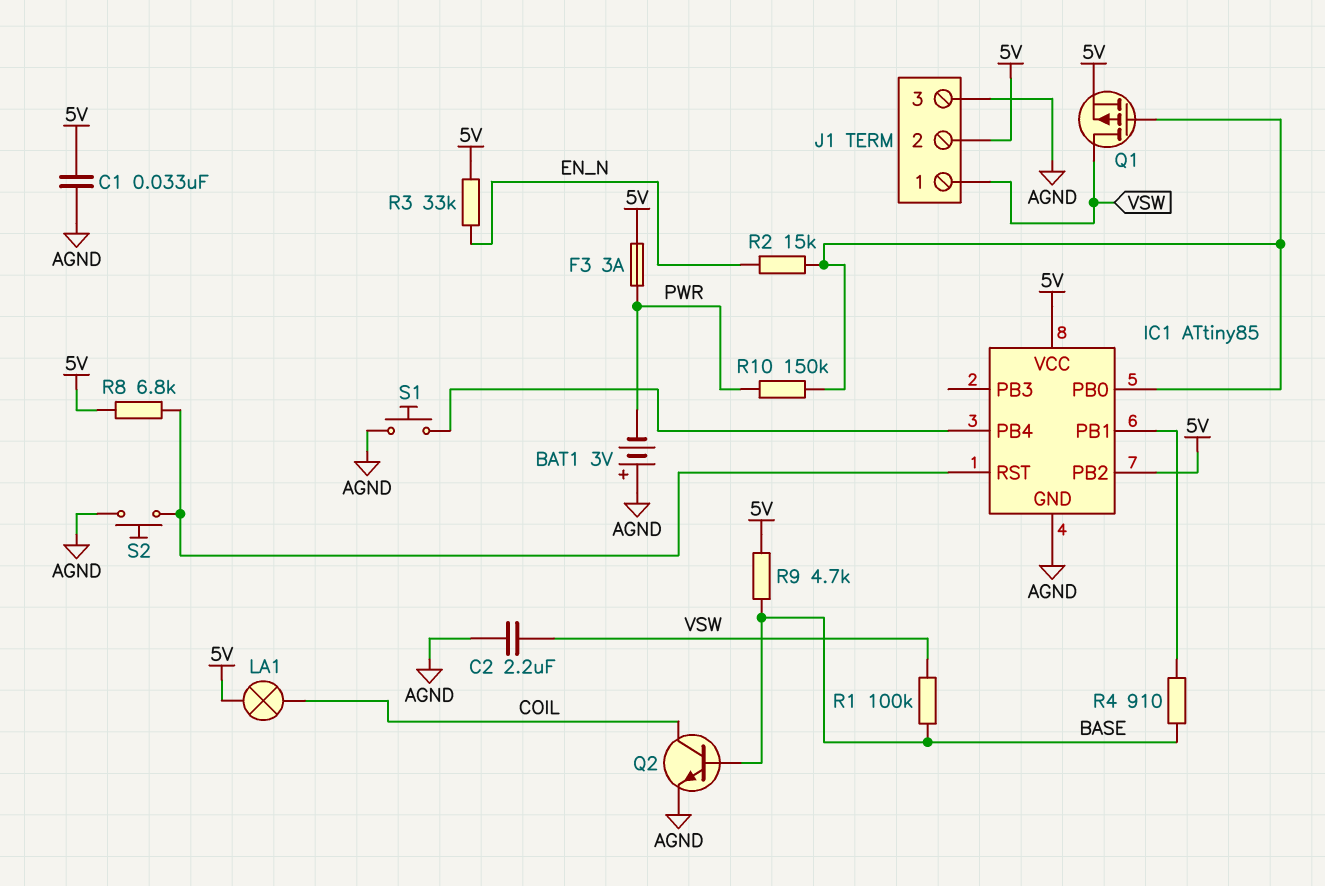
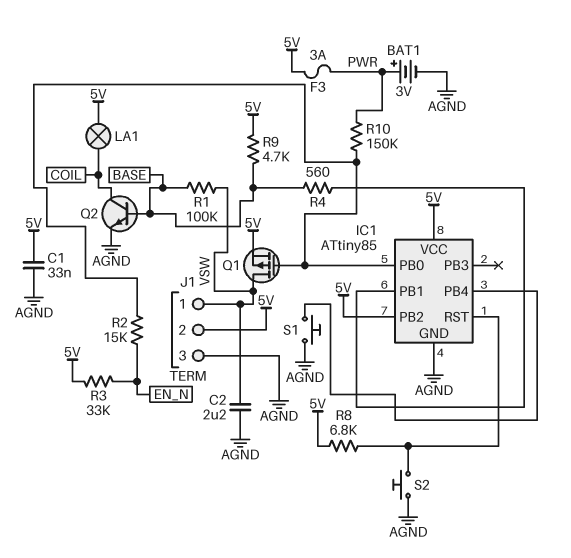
BAT1: 3V (plus AGND, minus PWR) -> 3V (plus PWR, minus AGND)
R4: 910 (BASE, IC1/PB1) -> 560 (BASE, IC1/PB1)

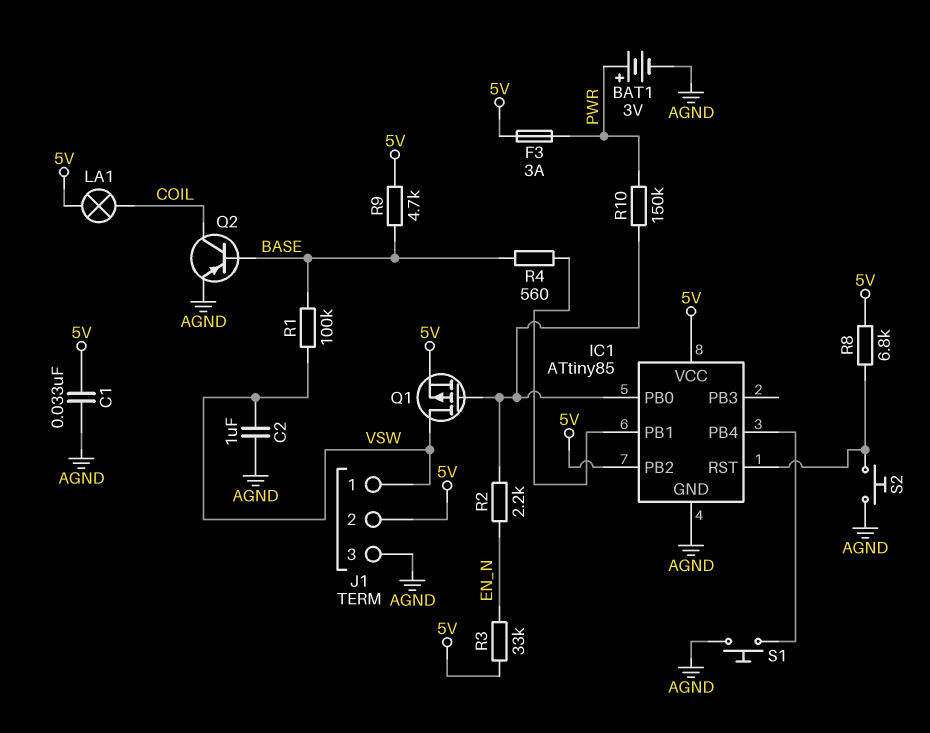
C2: 2.2uF (AGND, VSW) -> 1uF (AGND, VSW)
Q2: NPN (B BASE, C COIL, E AGND) -> PNP (B BASE, C COIL, E AGND)
R2: 15k (EN_N, IC1/PB0) -> 2.2k (EN_N, IC1/PB0)

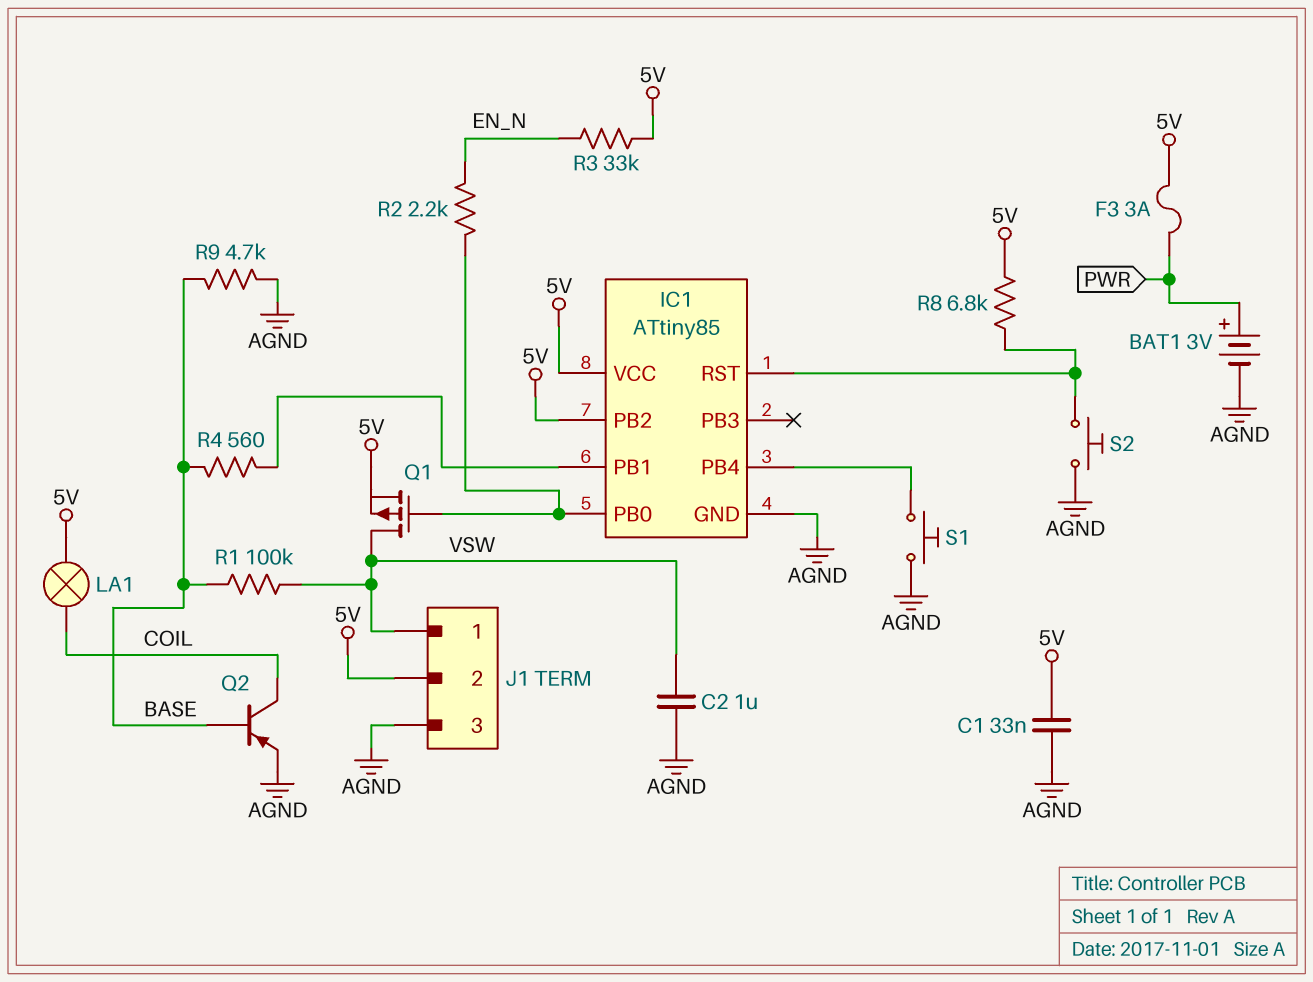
R9: 4.7k (5V, BASE) -> 4.7k (AGND, BASE)
R10: 150k (IC1/PB0, PWR) -> none

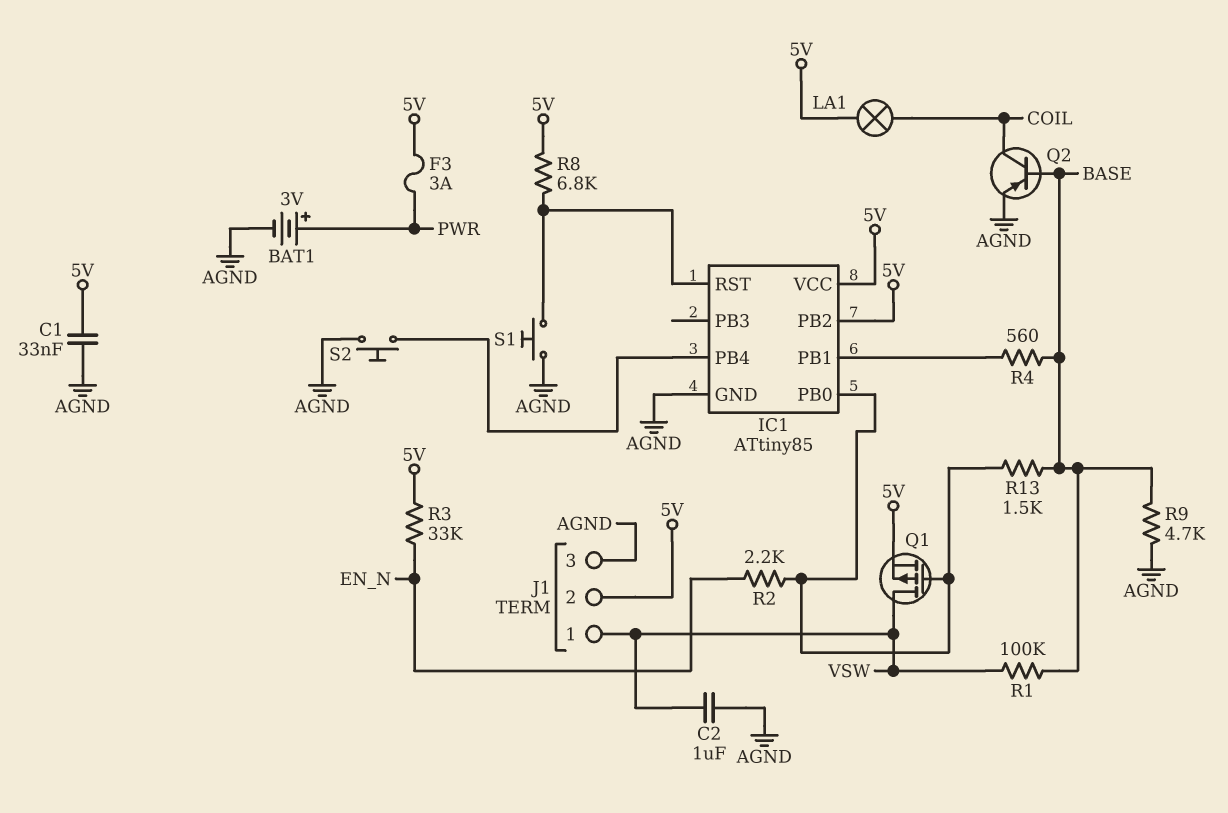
R13: none -> 1.5k (BASE, IC1/PB0)
S1: button (AGND, IC1/PB4) -> button (AGND, IC1/RST)
S2: button (AGND, IC1/RST) -> button (AGND, IC1/PB4)

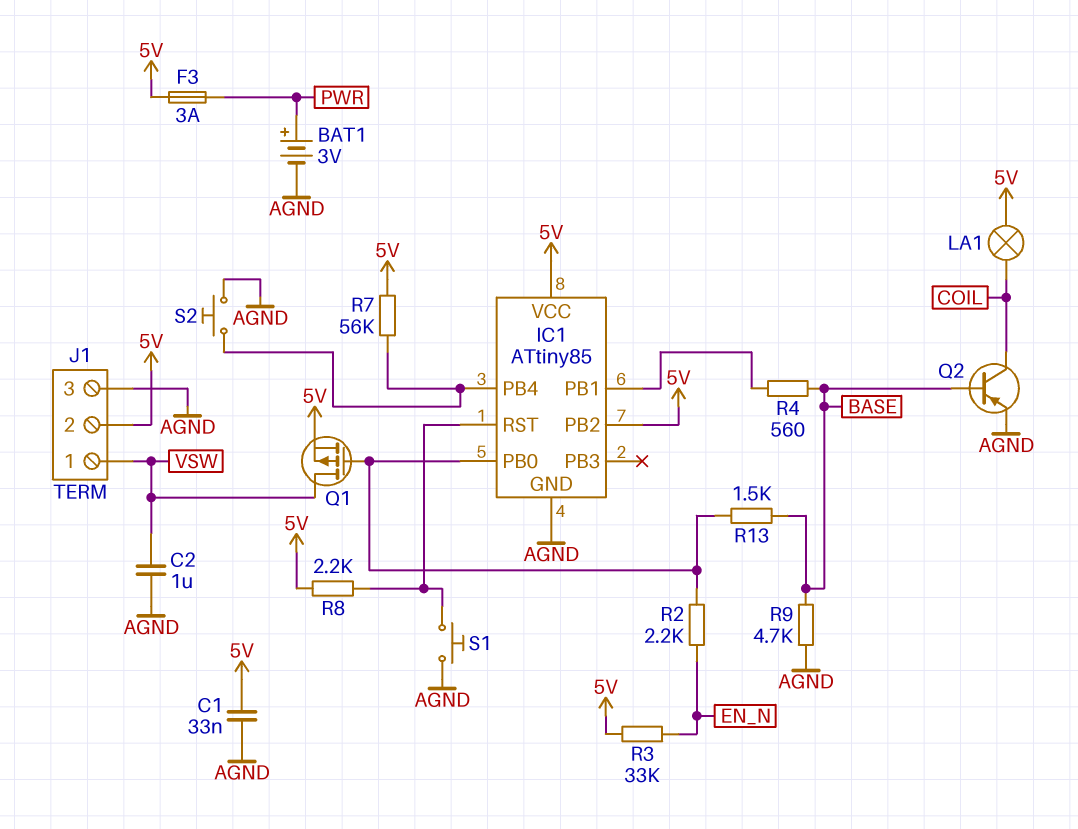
R1: 100k (BASE, VSW) -> none
R7: none -> 56k (5V, IC1/PB4)
R8: 6.8k (5V, IC1/RST) -> 2.2k (5V, IC1/RST)

